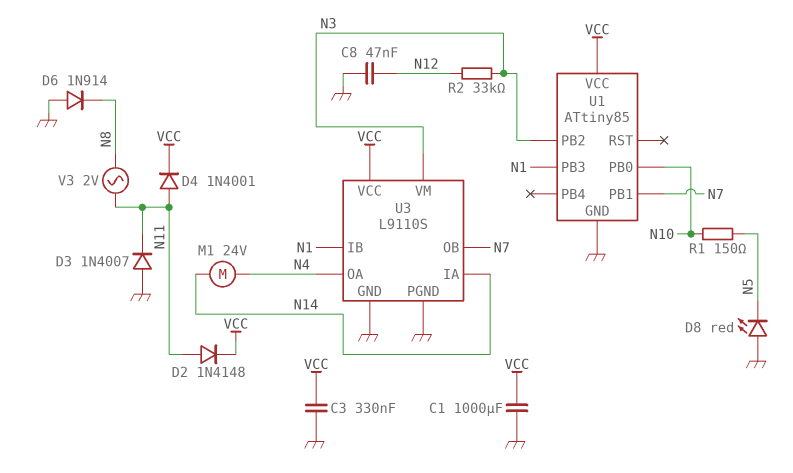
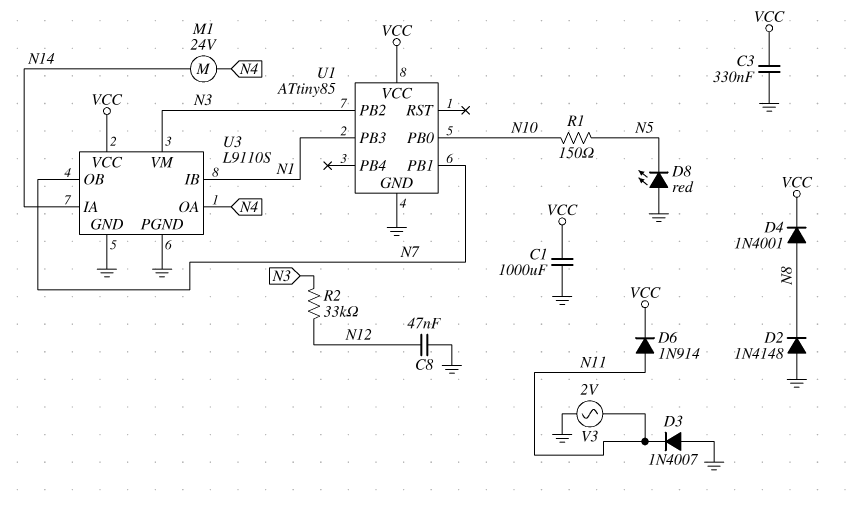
D2: diode 1N4148 (A N11, K VCC) -> diode 1N4148 (A GND, K N8)
D4: diode 1N4001 (A N11, K VCC) -> diode 1N4001 (A N8, K VCC)
D6: diode 1N914 (A GND, K N8) -> diode 1N914 (A N11, K VCC)
V3: AC 2V (N8, N11) -> AC 2V (GND, N11)

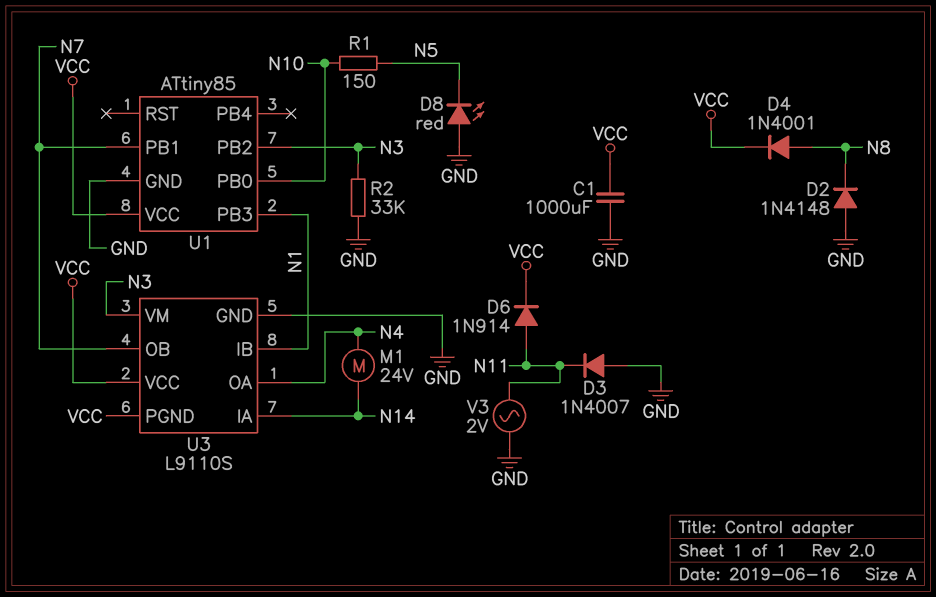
C3: 330nF (GND, VCC) -> none
C8: 47nF (GND, N12) -> none
R2: 33k (N3, N12) -> 33k (GND, N3)
U3 pin PGND: GND -> VCC

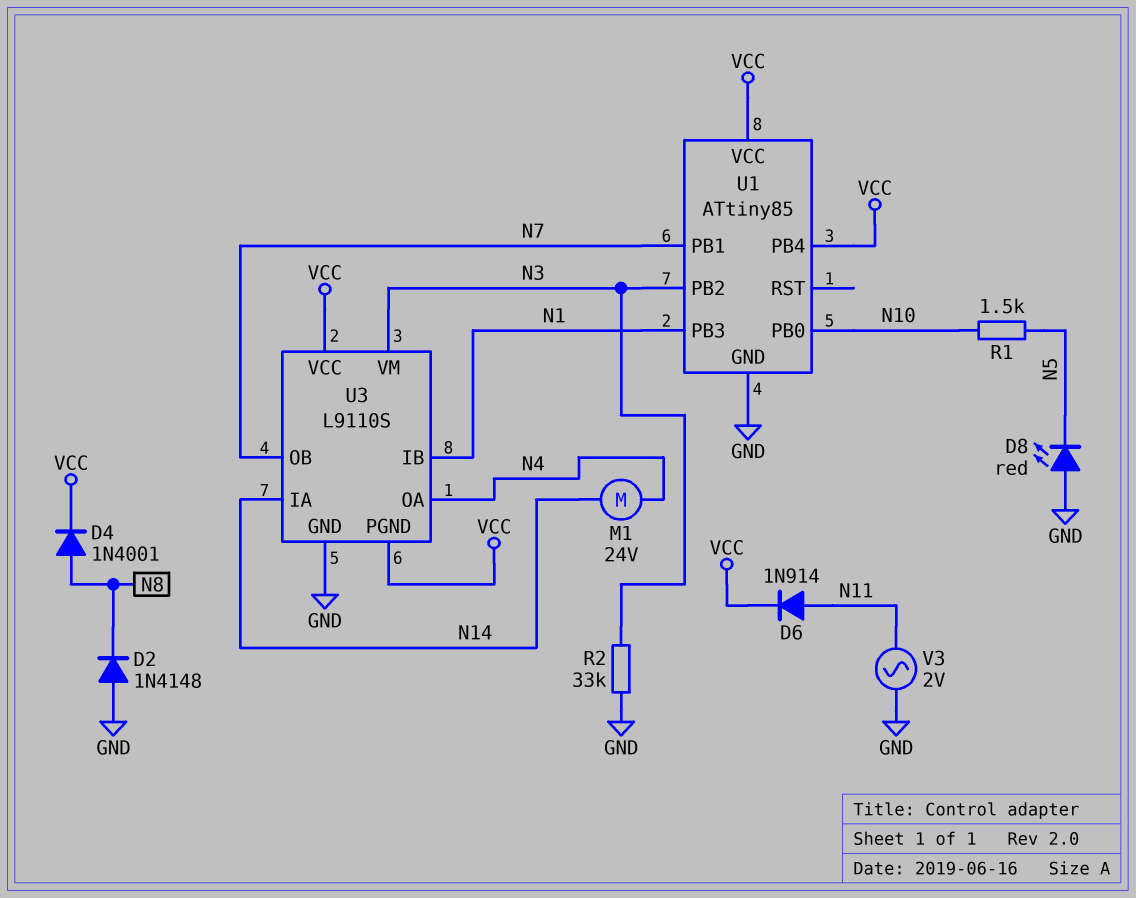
C1: 1000uF (GND, VCC) -> none
D3: diode 1N4007 (A GND, K N11) -> none
R1: 150 (N5, N10) -> 1.5k (N5, N10)
U1 pin PB4: none -> VCC

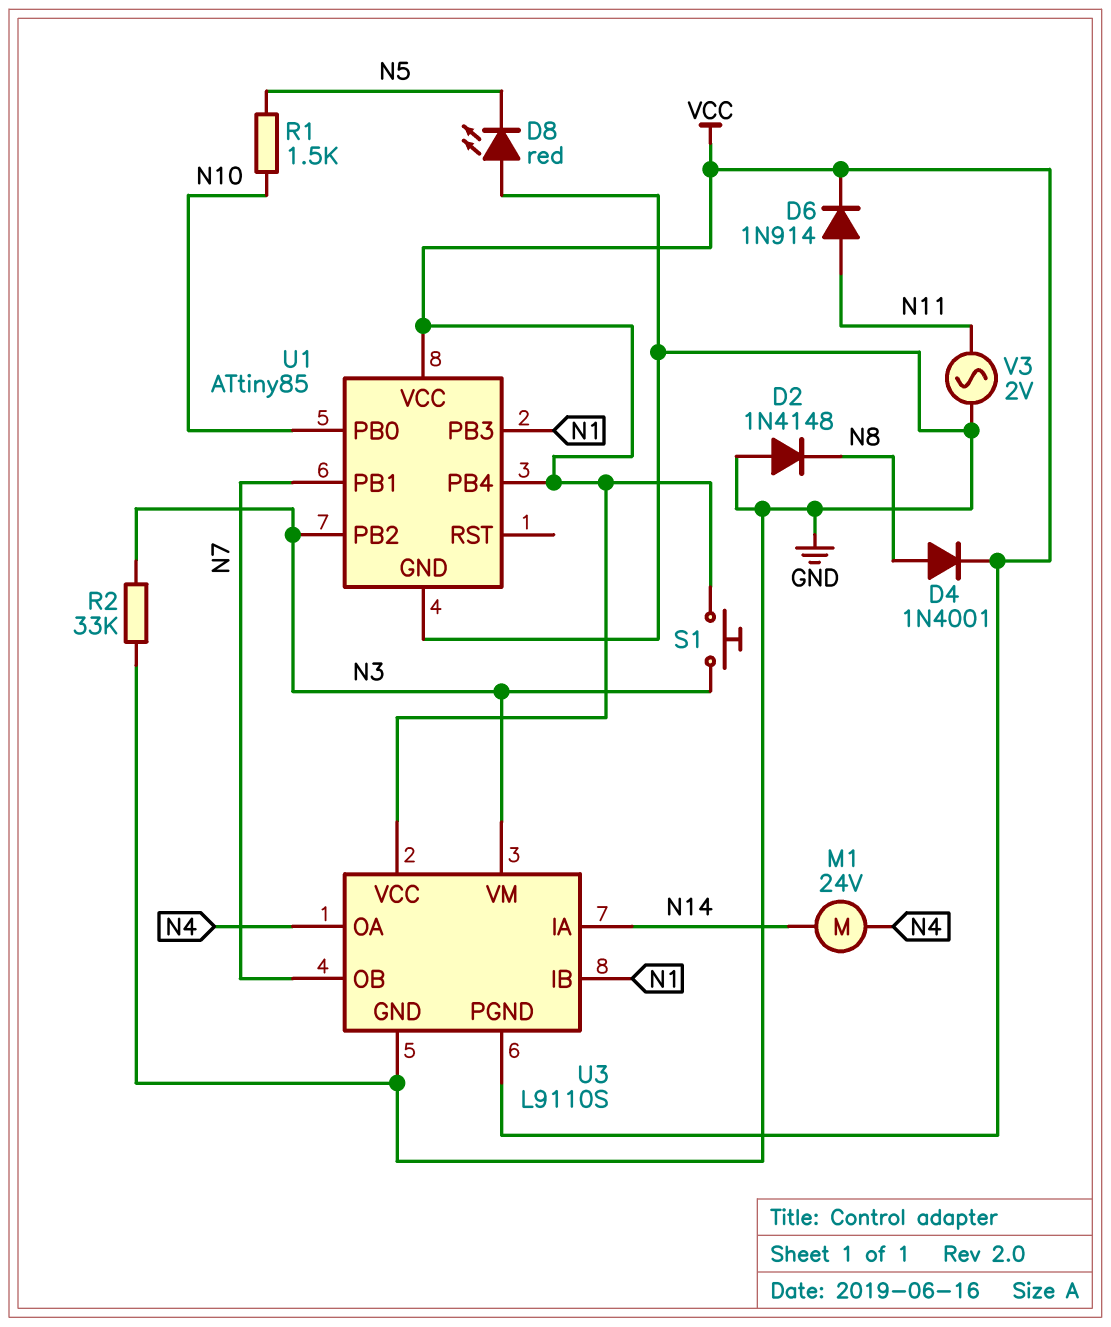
S1: none -> button (N3, VCC)

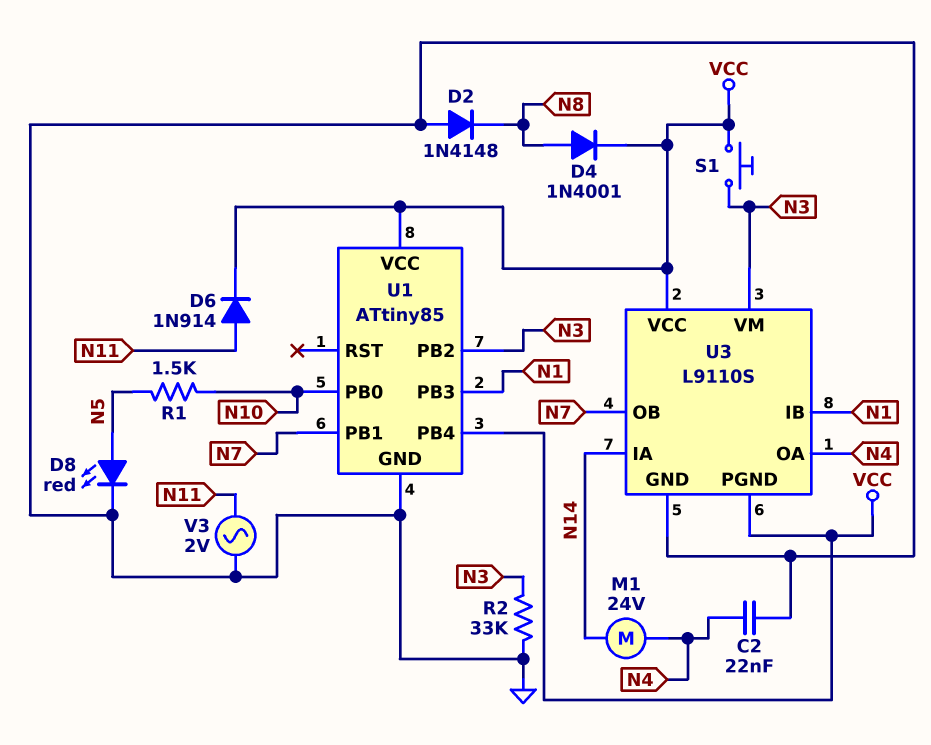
C2: none -> 22nF (GND, N4)
D8: LED red (A GND, K N5) -> LED red (A N5, K GND)

